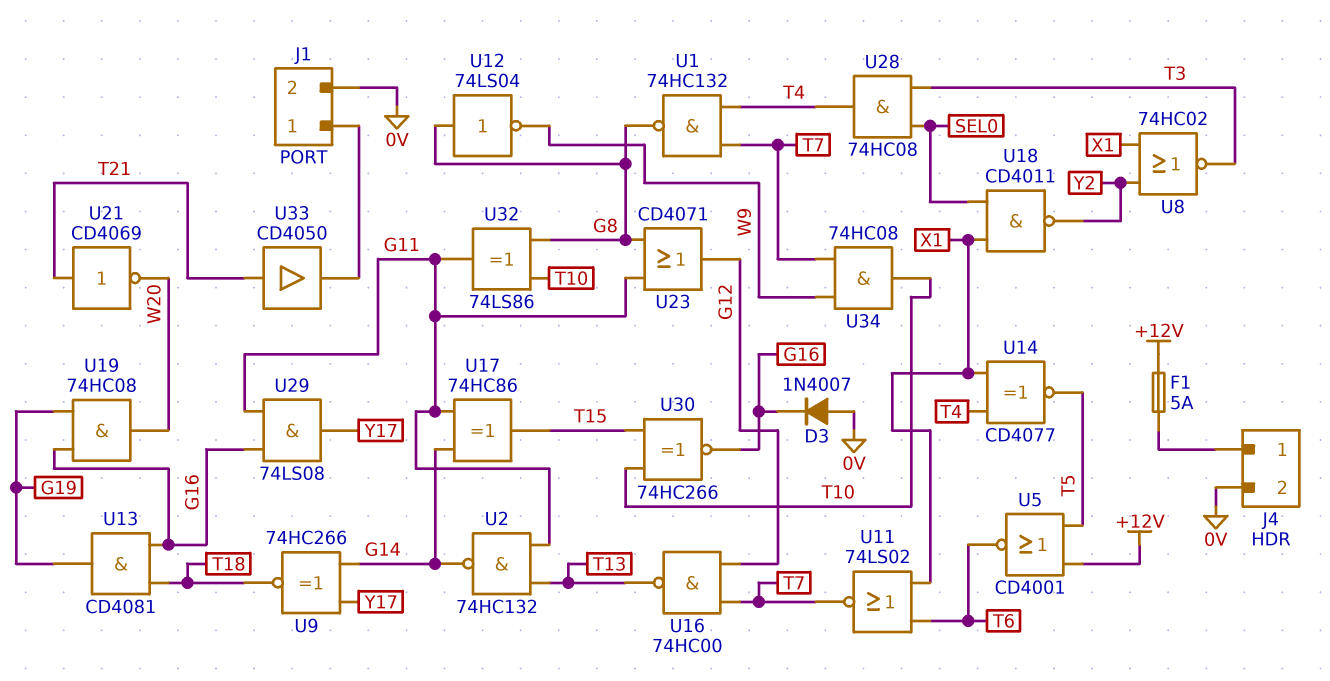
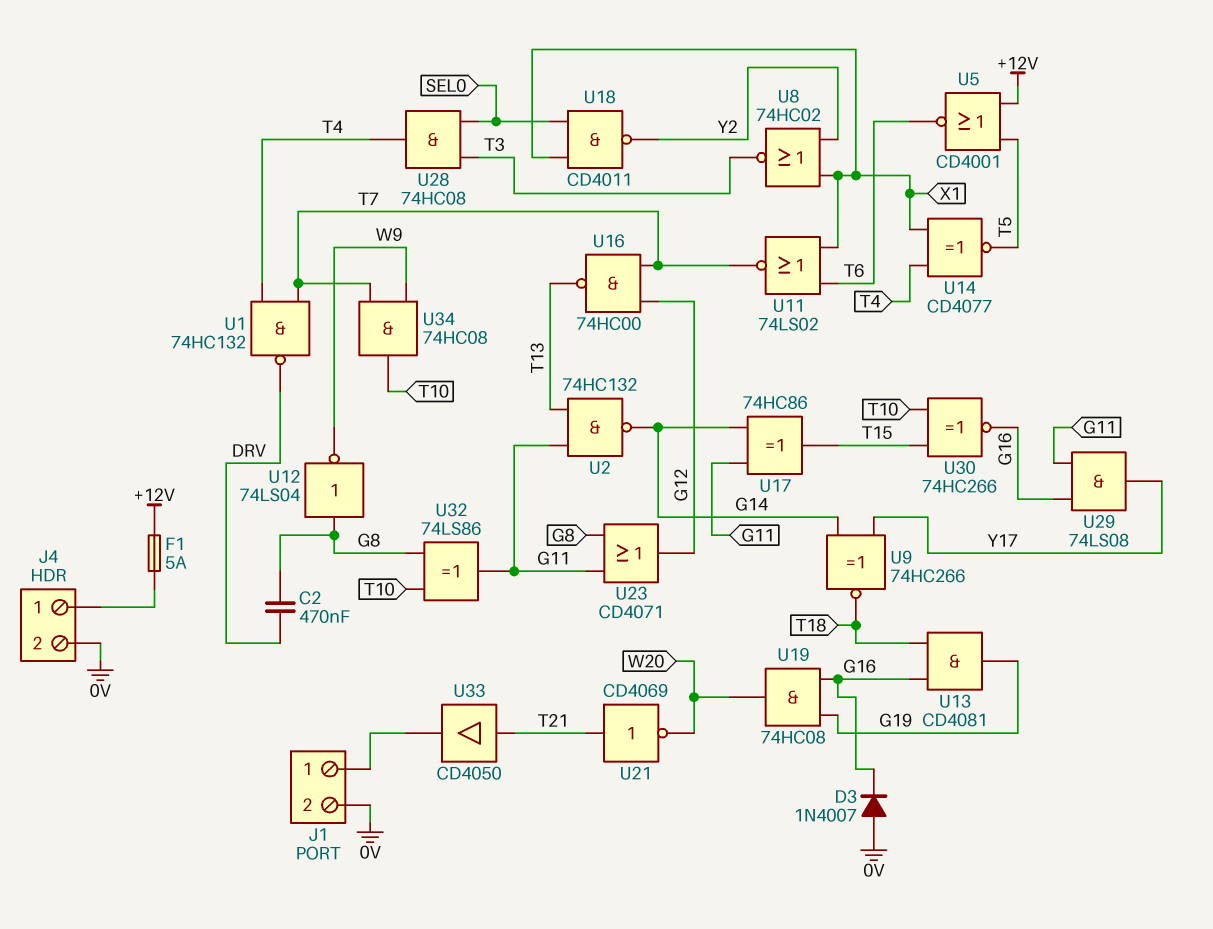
C2: none -> 470nF (DRV, G8)
U1: NAND 74HC132 (in T4, in T7, out G8) -> NAND 74HC132 (in T4, in T7, out DRV)

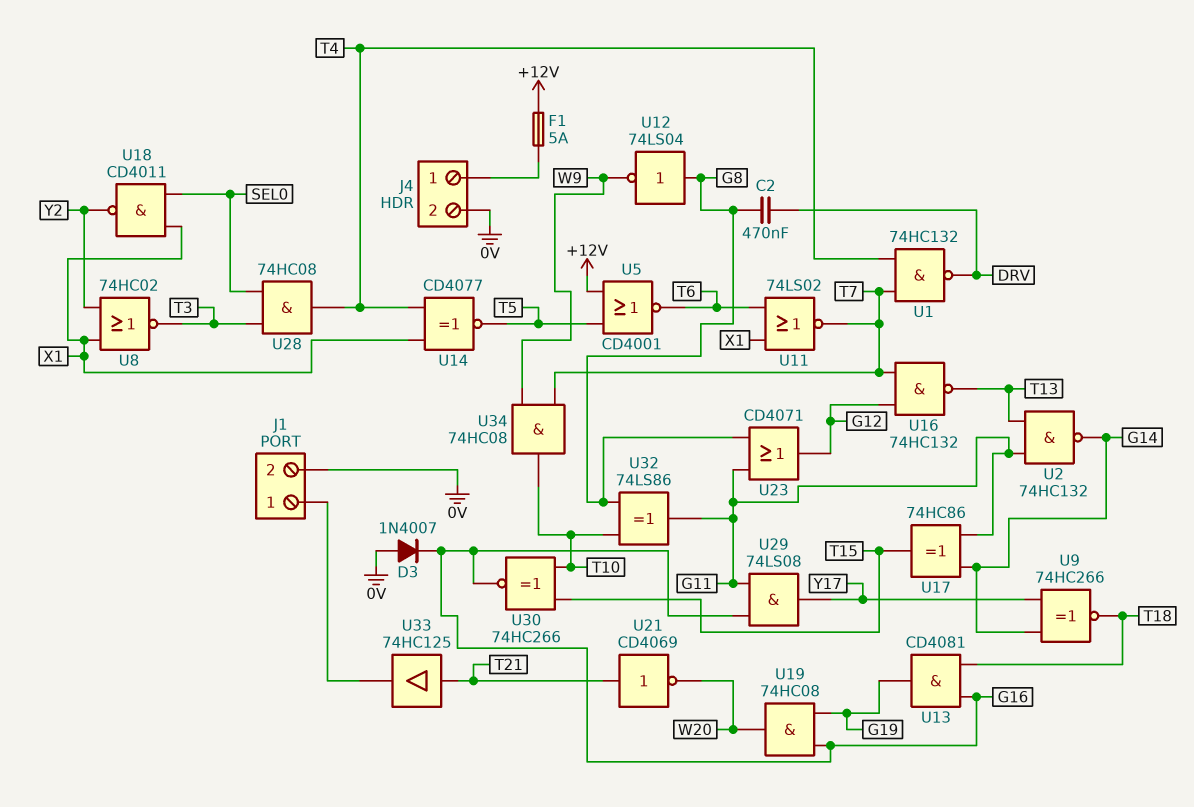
U16: NAND 74HC00 (in G12, in T7, out T13) -> NAND 74HC132 (in G12, in T7, out T13)
U33: buffer CD4050 (in T21, out J1/1) -> buffer 74HC125 (in T21, out J1/1)

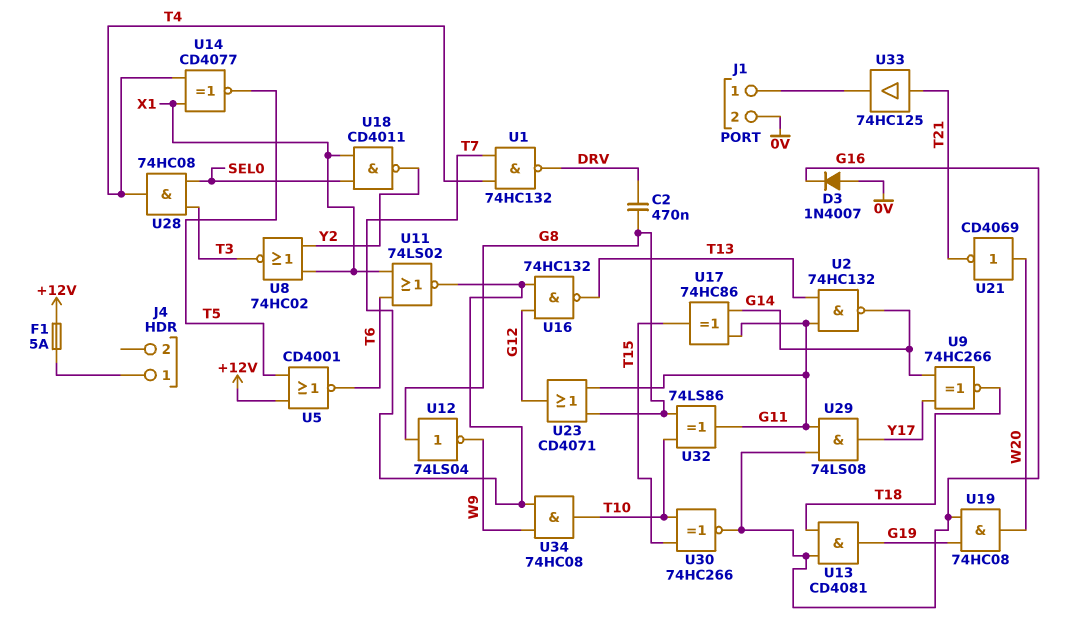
J4 pin 2: 0V -> none
U21: NOT CD4069 (in T21, out W20) -> NOT CD4069 (in W20, out T21)

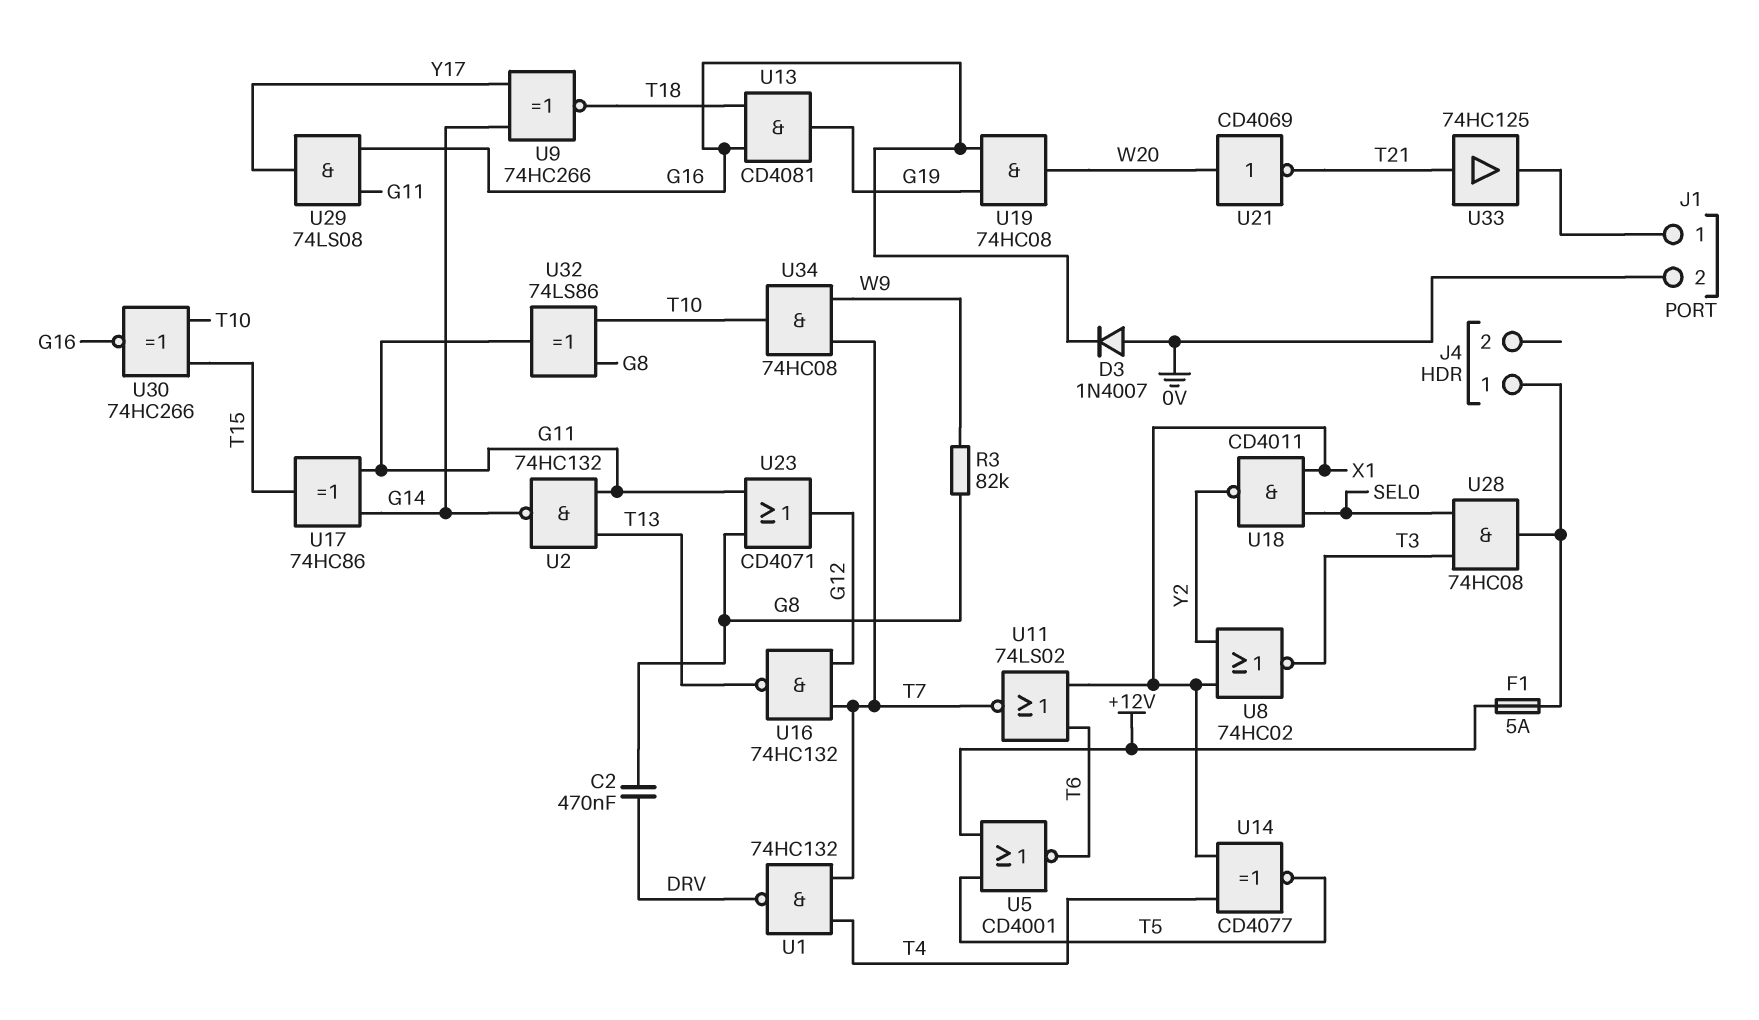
R3: none -> 82k (G8, W9)
U12: NOT 74LS04 (in G8, out W9) -> none
U28: AND 74HC08 (in SEL0, in T3, out T4) -> AND 74HC08 (in SEL0, in T3, out J4/1)

